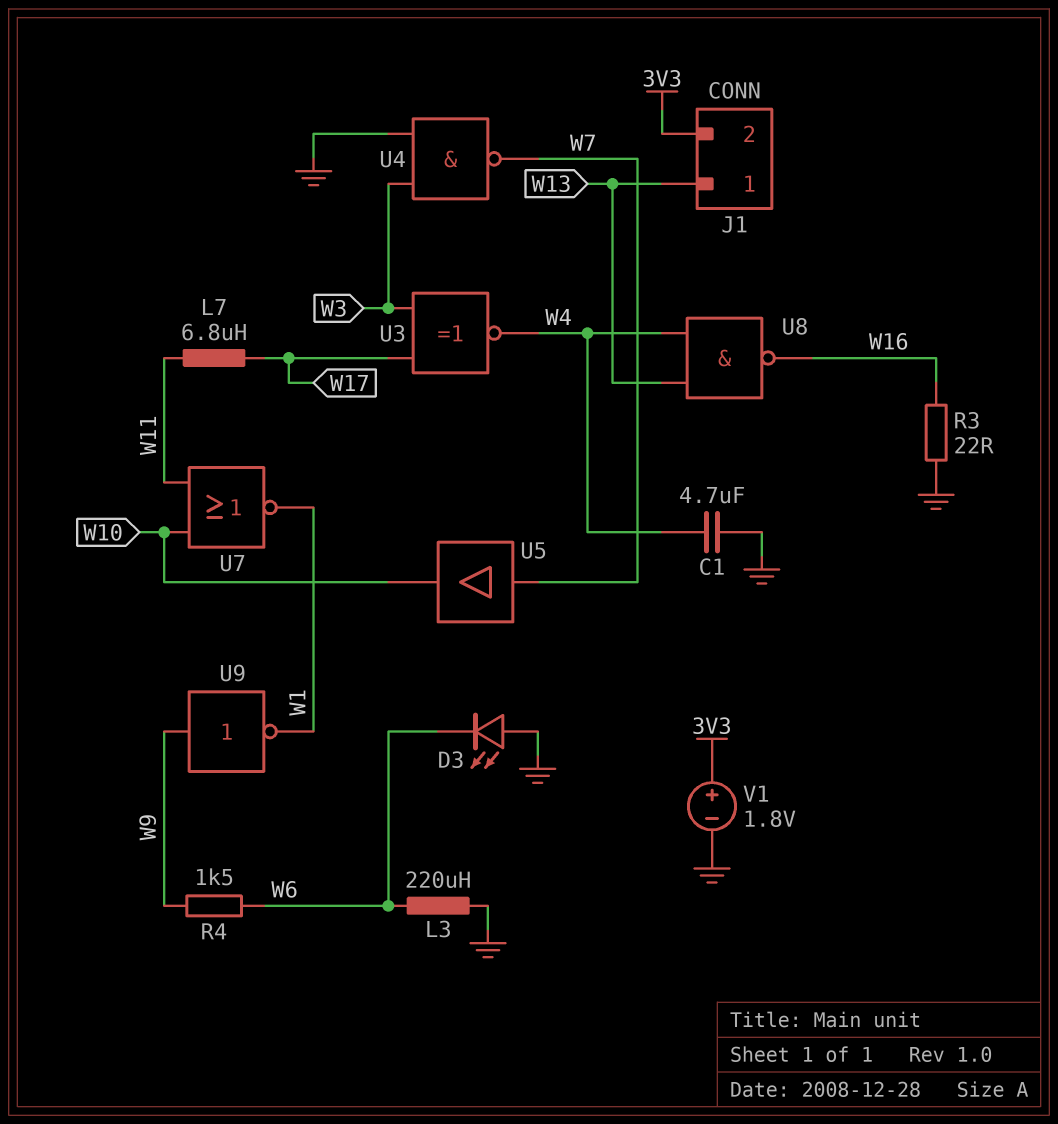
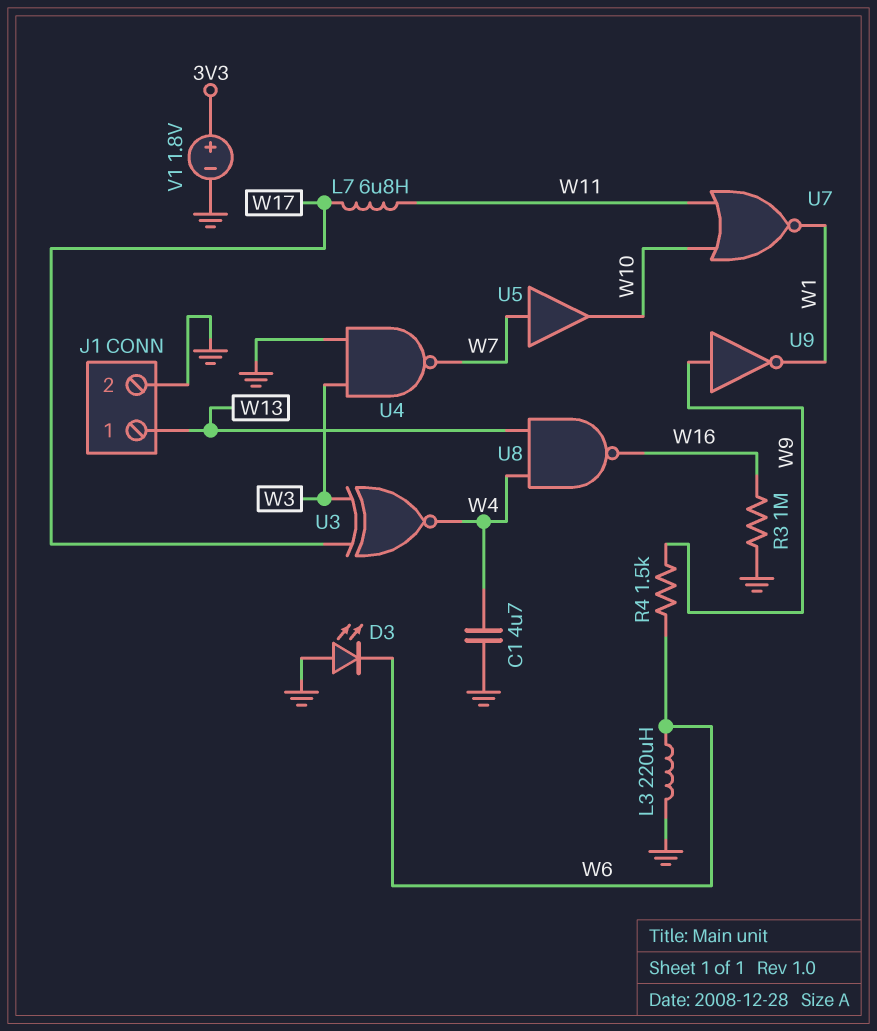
J1 pin 2: 3V3 -> GND
R3: 22 (GND, W16) -> 1M (GND, W16)

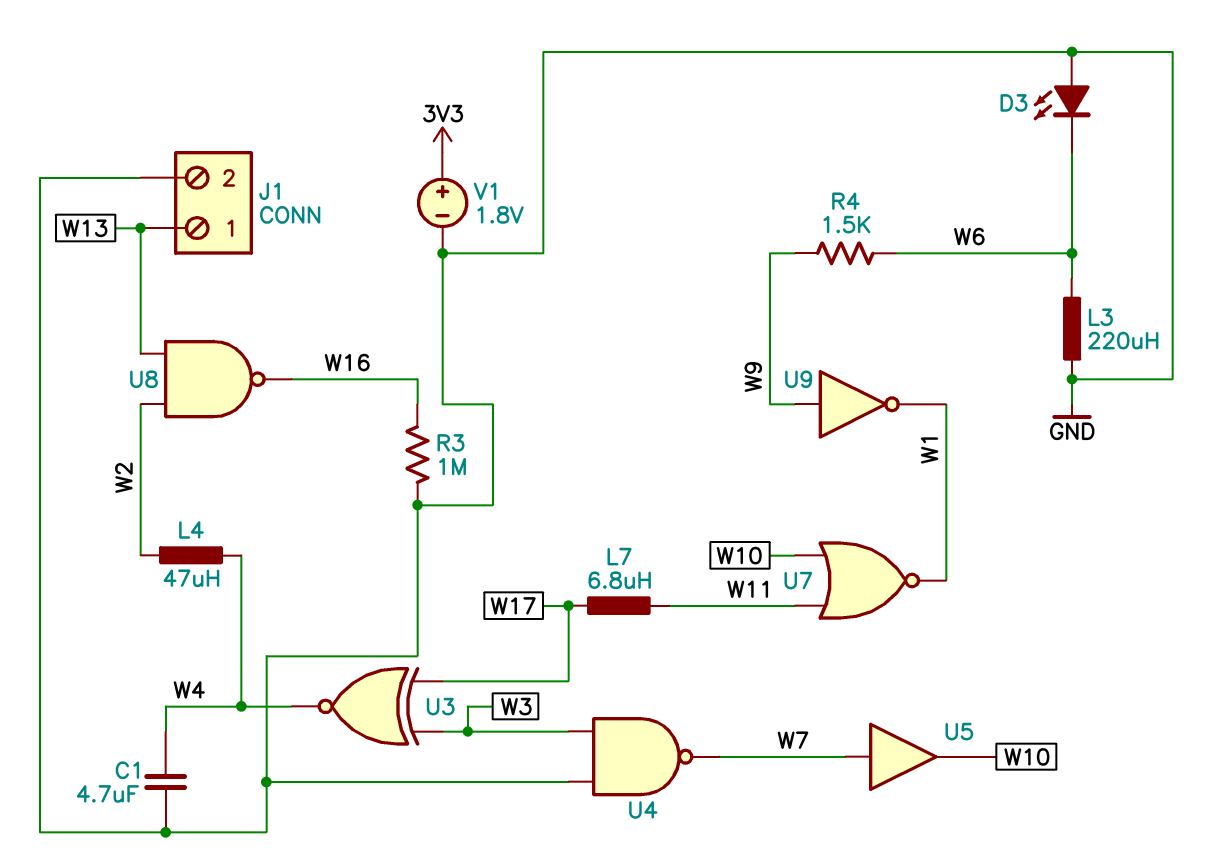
L4: none -> 47uH (W2, W4)
U8: NAND (in W4, in W13, out W16) -> NAND (in W2, in W13, out W16)

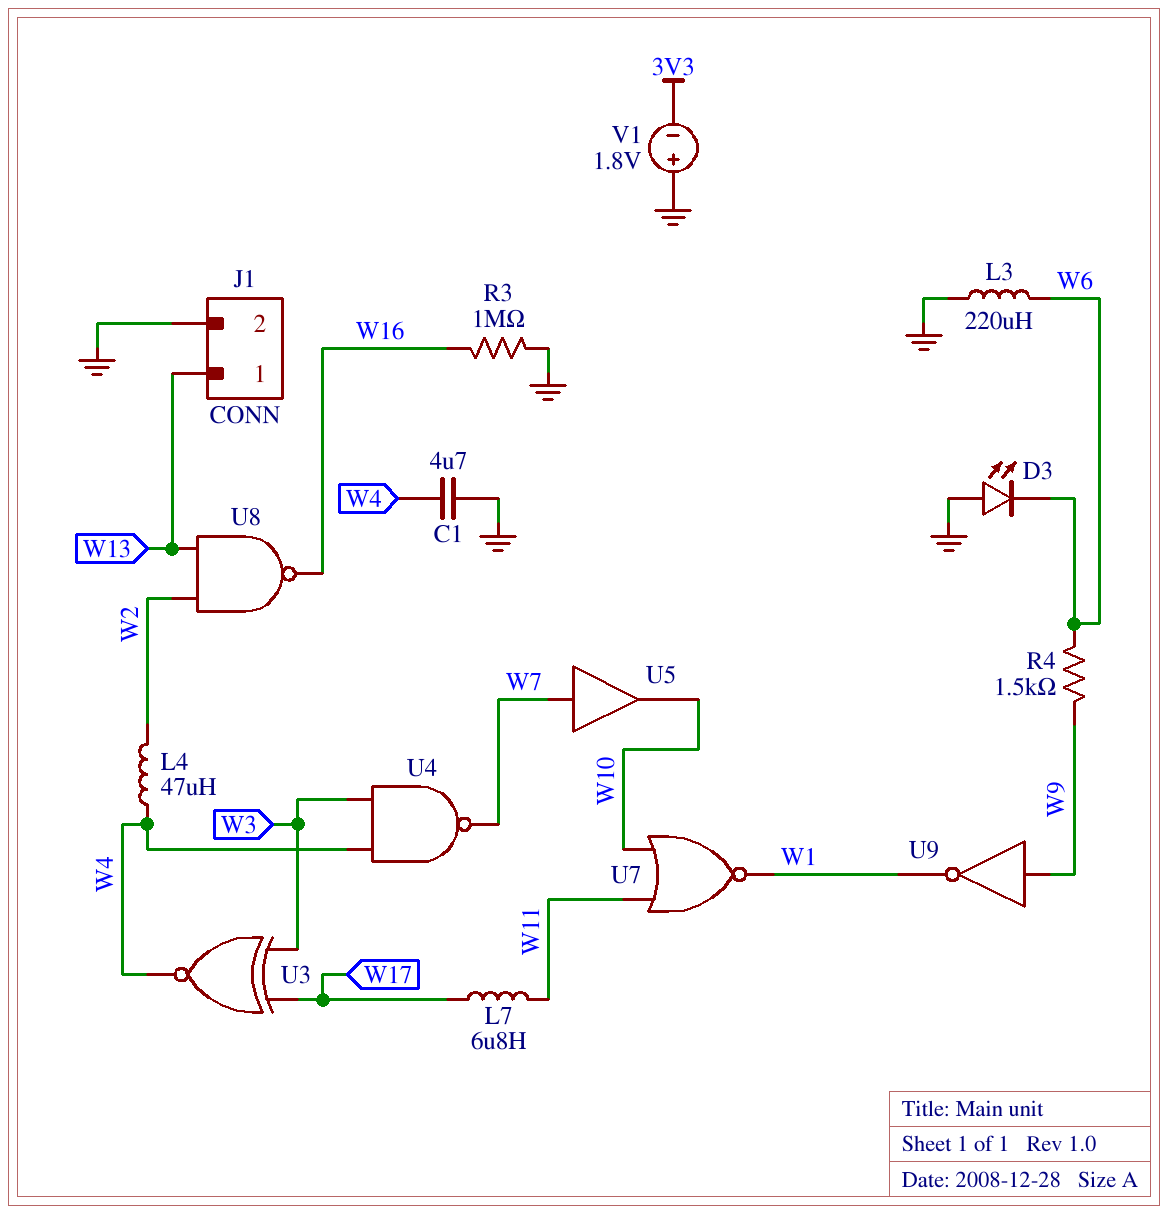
U4: NAND (in GND, in W3, out W7) -> NAND (in W3, in W4, out W7)
V1: 1.8V (plus 3V3, minus GND) -> 1.8V (plus GND, minus 3V3)

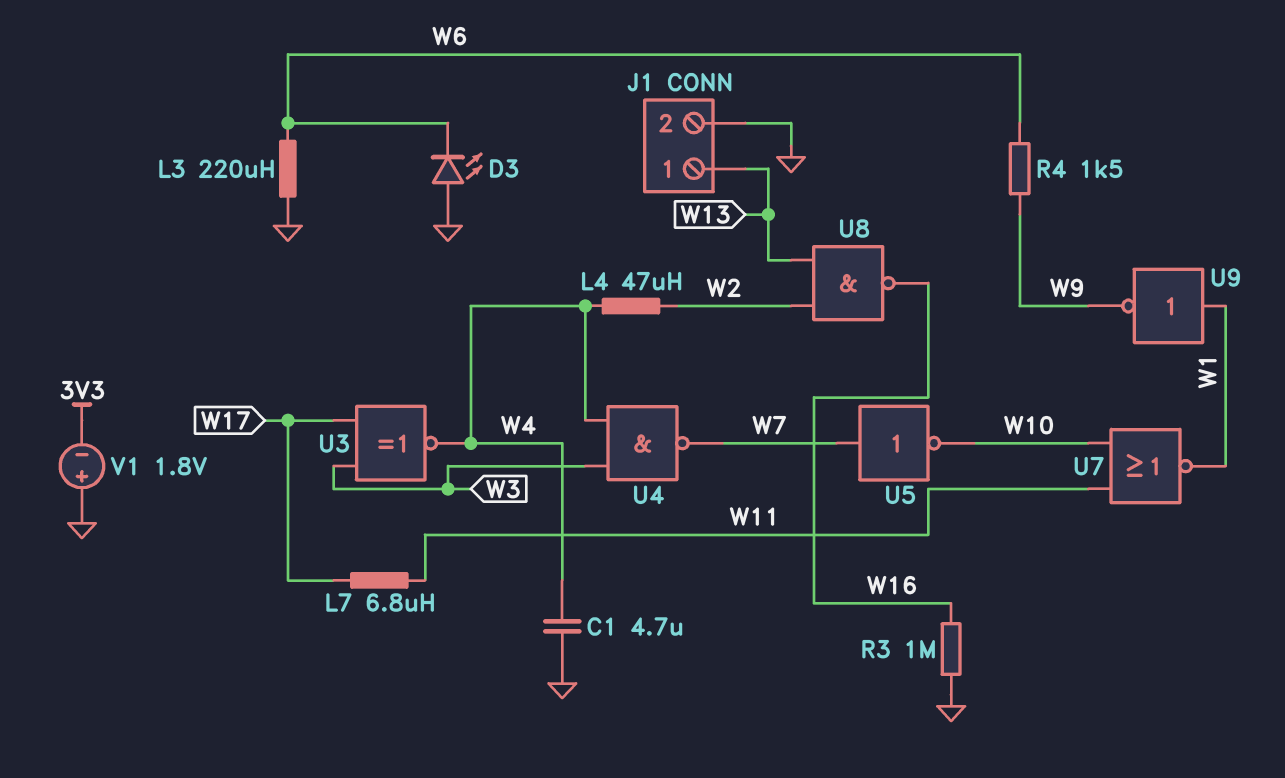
U5: buffer (in W7, out W10) -> NOT (in W7, out W10)
U9: NOT (in W9, out W1) -> NOT (in W1, out W9)

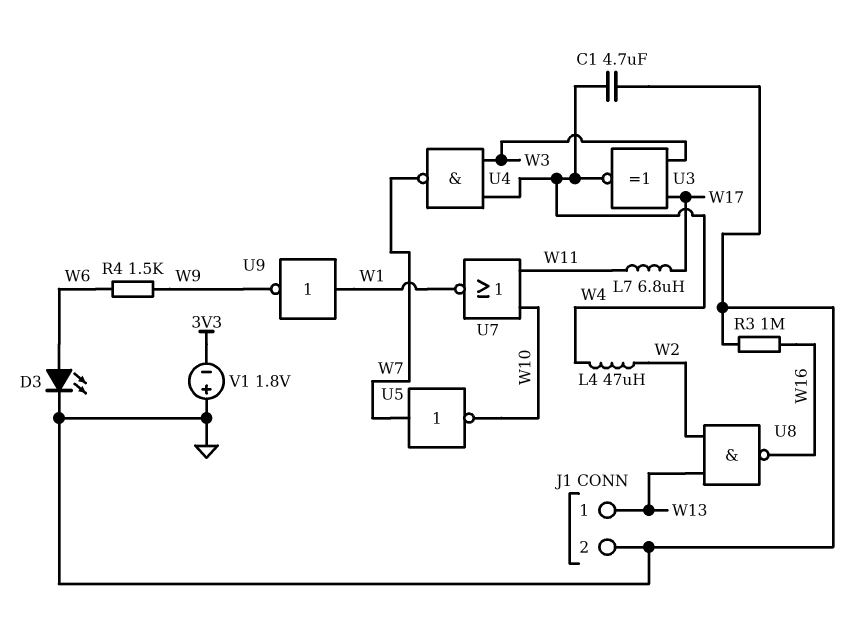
D3: LED (A GND, K W6) -> LED (A W6, K GND)
L3: 220uH (GND, W6) -> none

